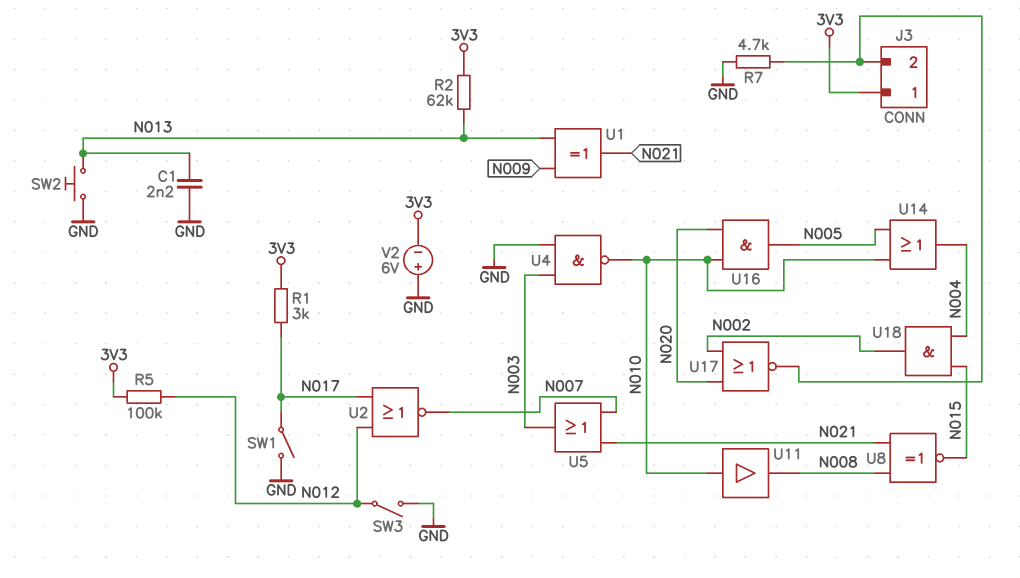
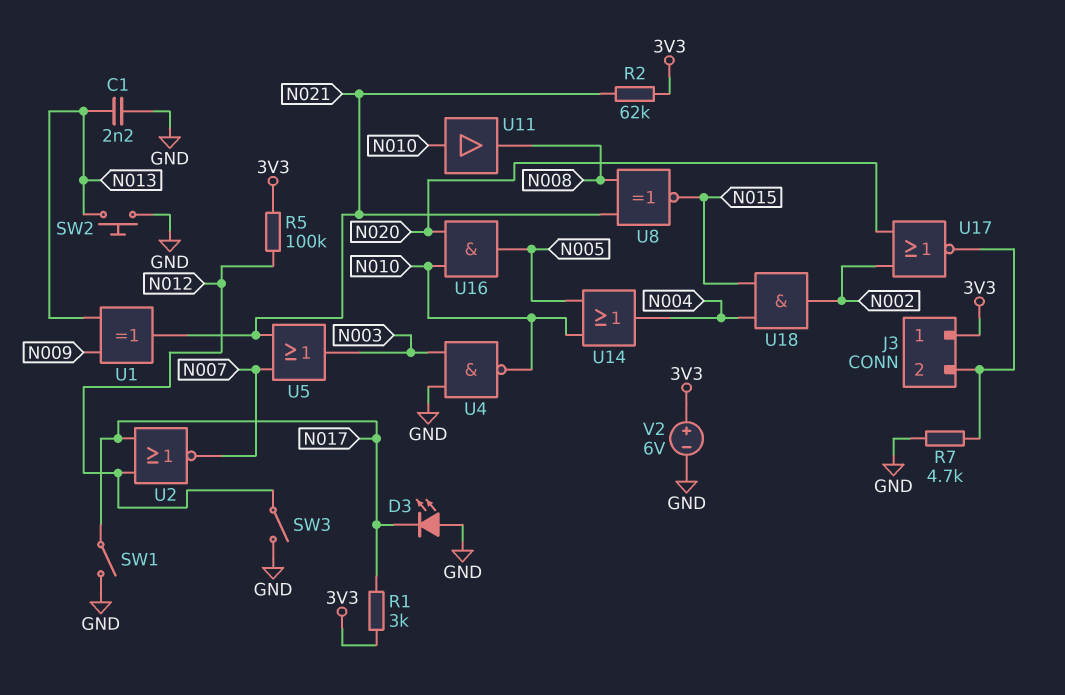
D3: none -> LED (A GND, K N017)
R2: 62k (3V3, N013) -> 62k (3V3, N021)
V2: 6V (plus GND, minus 3V3) -> 6V (plus 3V3, minus GND)

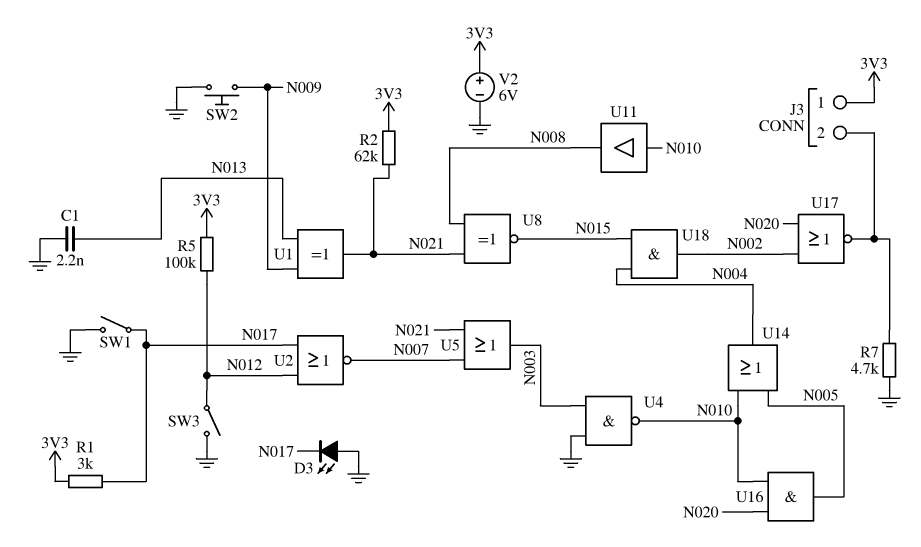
SW2: button (GND, N013) -> button (GND, N009)

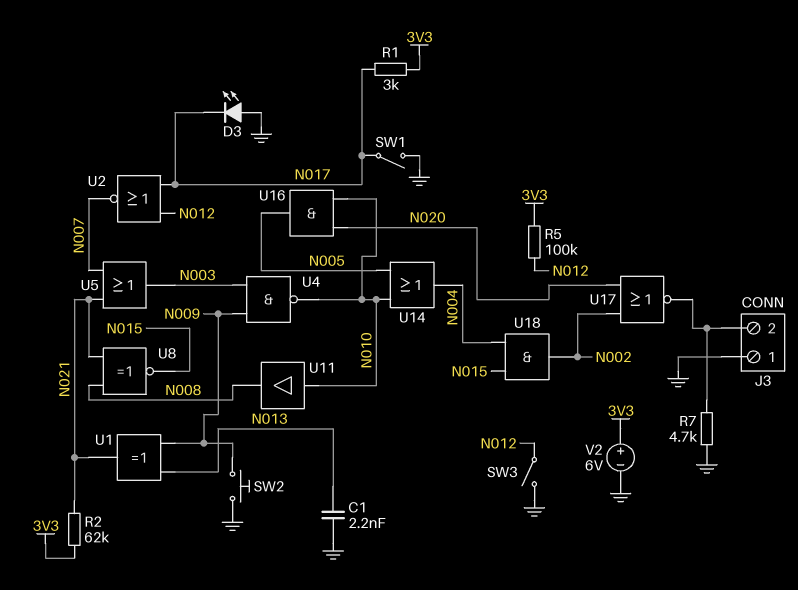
J3 pin 1: 3V3 -> GND
U4: NAND (in GND, in N003, out N010) -> NAND (in N003, in N009, out N010)

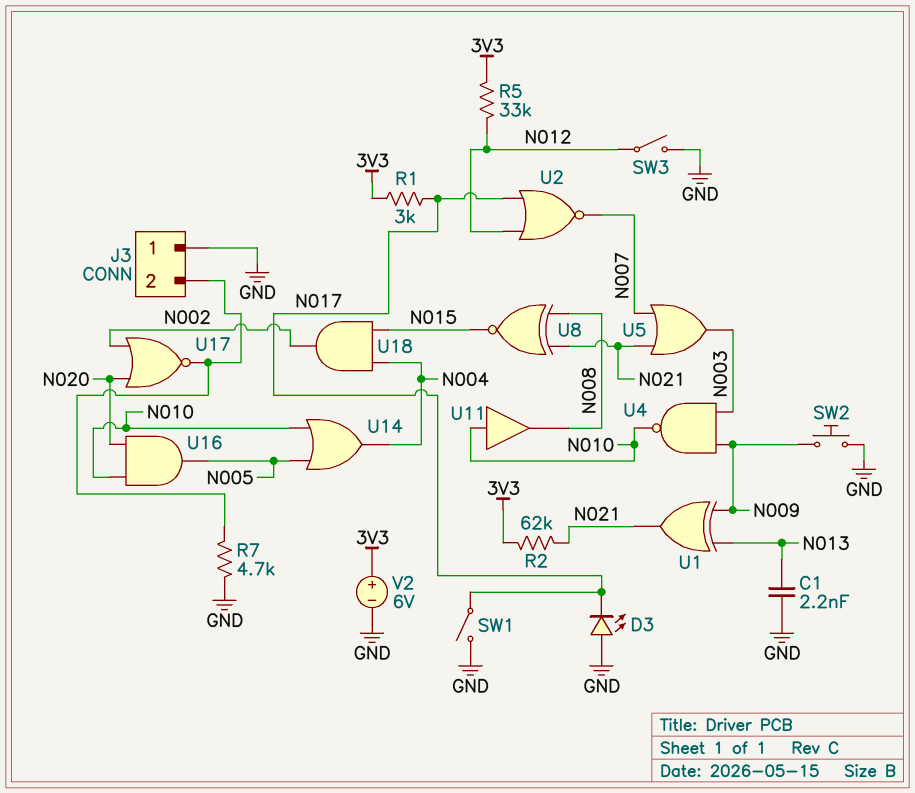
R5: 100k (3V3, N012) -> 33k (3V3, N012)

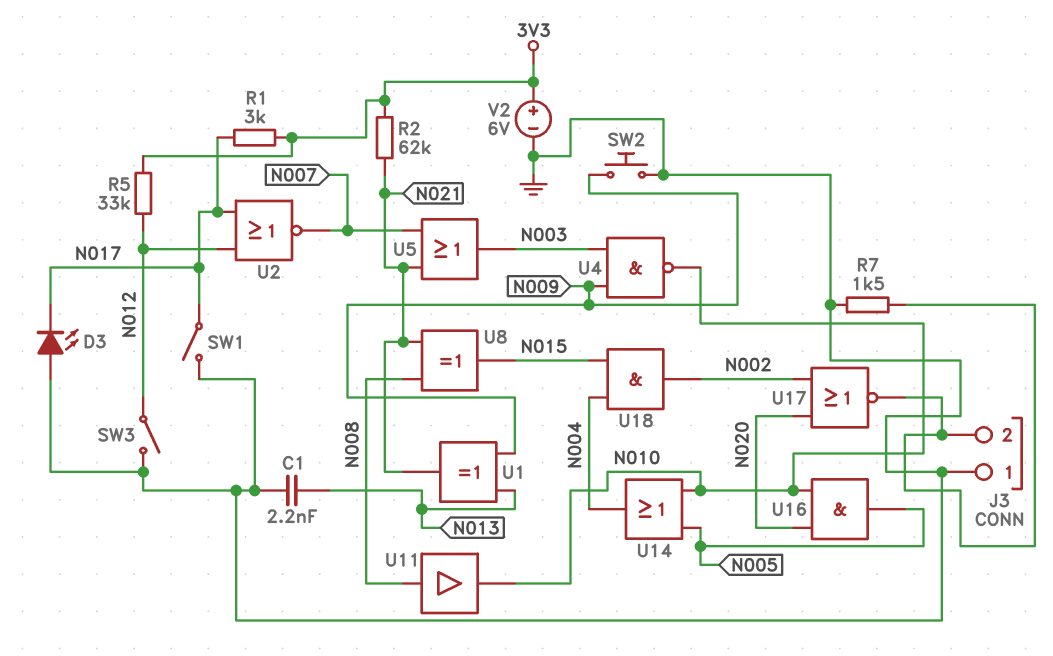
R7: 4.7k (GND, J3/2) -> 1.5k (GND, J3/2)
U8: XNOR (in N008, in N021, out N015) -> XOR (in N008, in N021, out N015)
U11: buffer (in N010, out N008) -> buffer (in N008, out N010)

